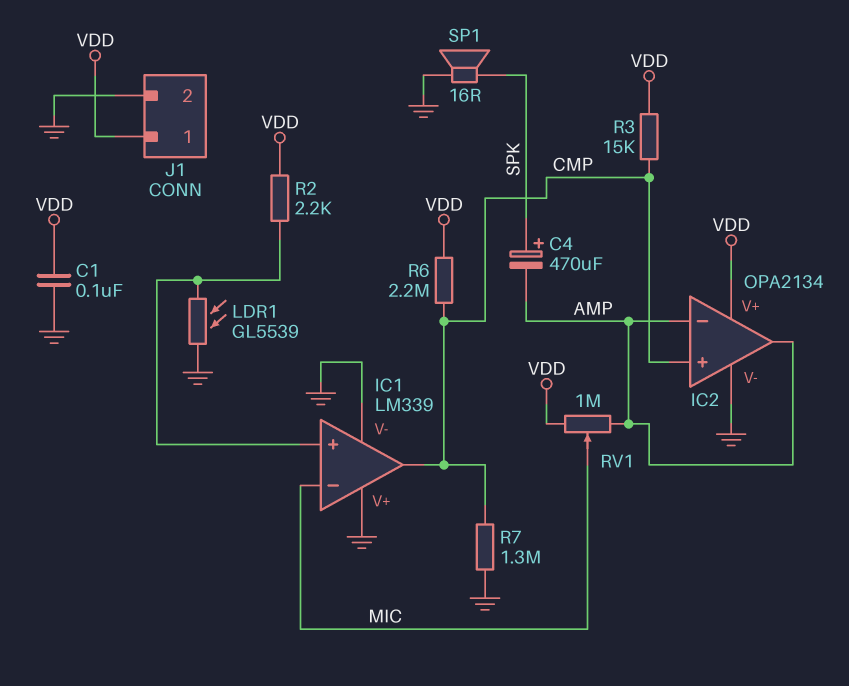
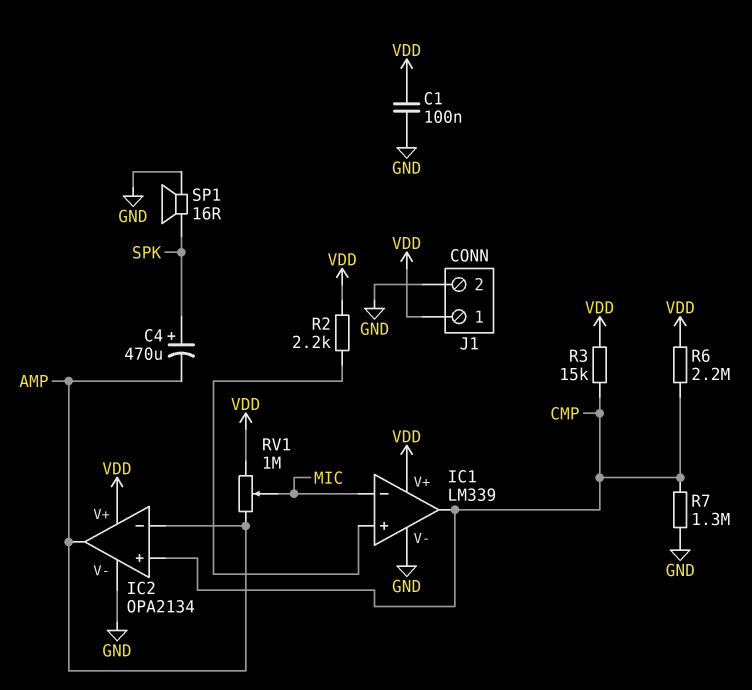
IC1 pin V+: GND -> VDD
LDR1: GL5539 (GND, IC1/in+) -> none

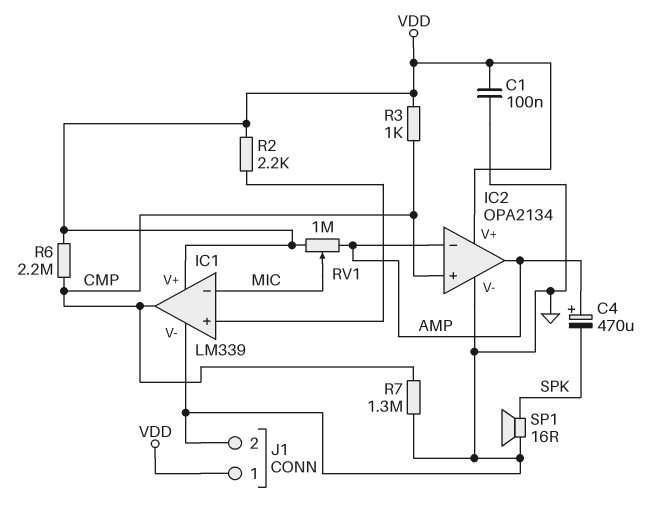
C4: 470uF (plus SPK, minus AMP) -> 470uF (plus AMP, minus SPK)
R3: 15k (CMP, VDD) -> 1k (CMP, VDD)

